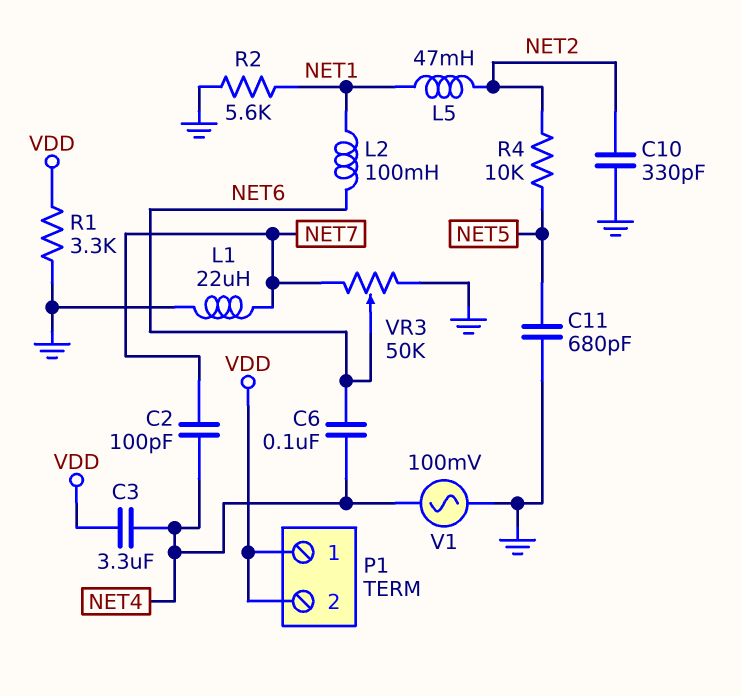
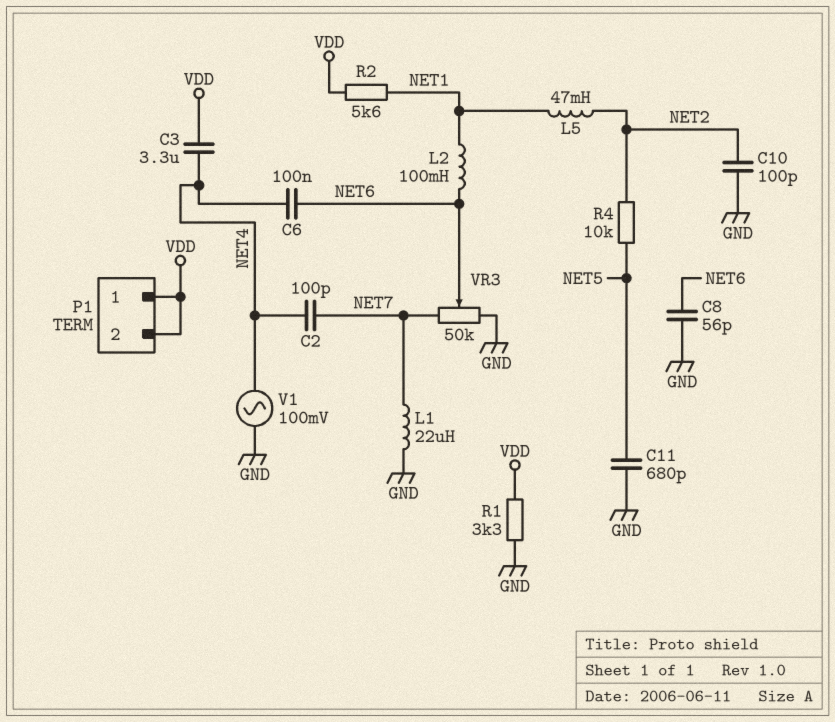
C8: none -> 56pF (GND, NET6)
C10: 330pF (GND, NET2) -> 100pF (GND, NET2)
R2: 5.6k (GND, NET1) -> 5.6k (NET1, VDD)

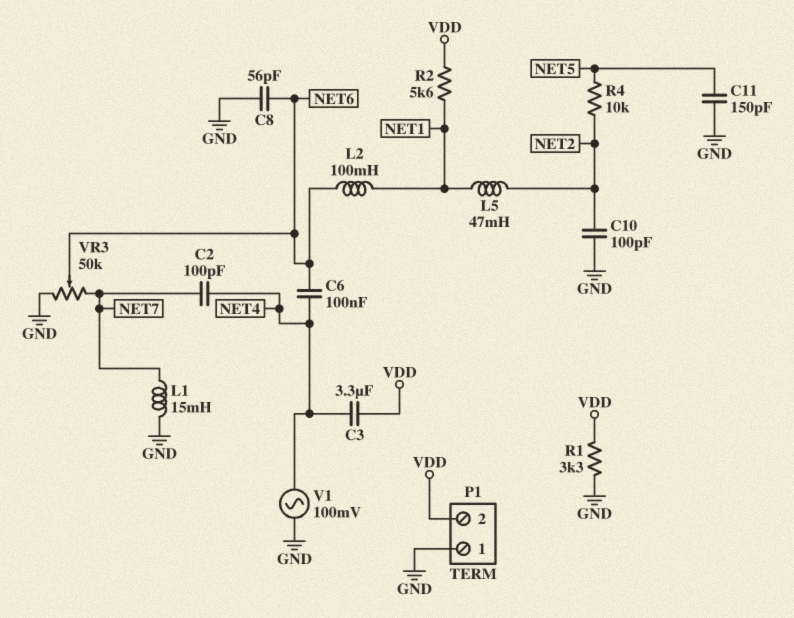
C11: 680pF (GND, NET5) -> 150pF (GND, NET5)
L1: 22uH (GND, NET7) -> 15mH (GND, NET7)
P1 pin 1: VDD -> GND

